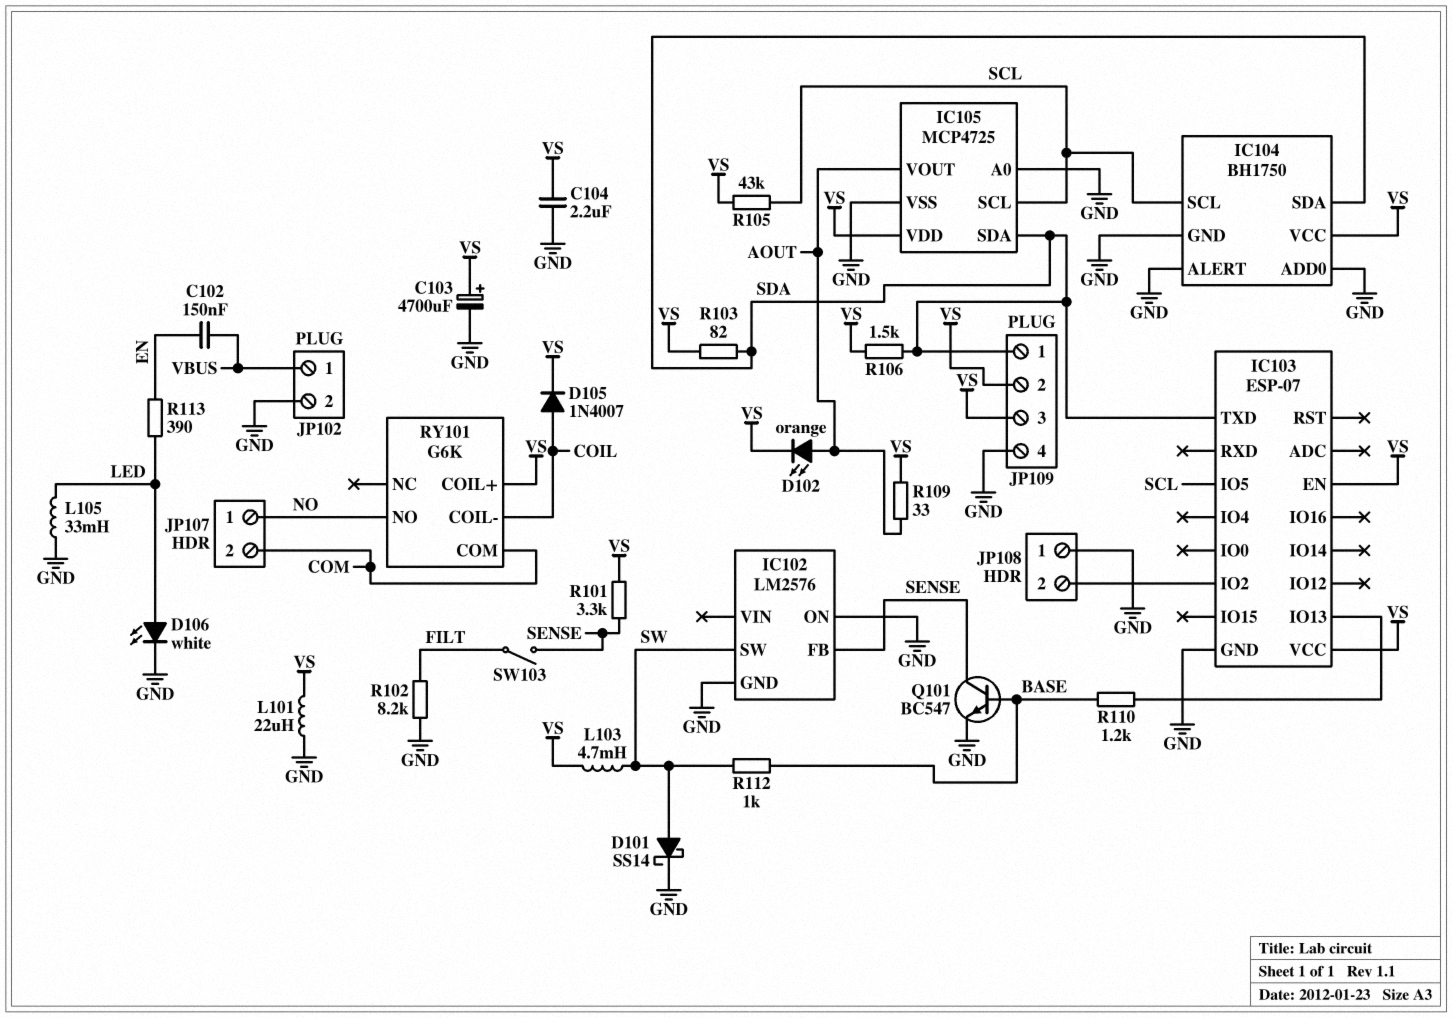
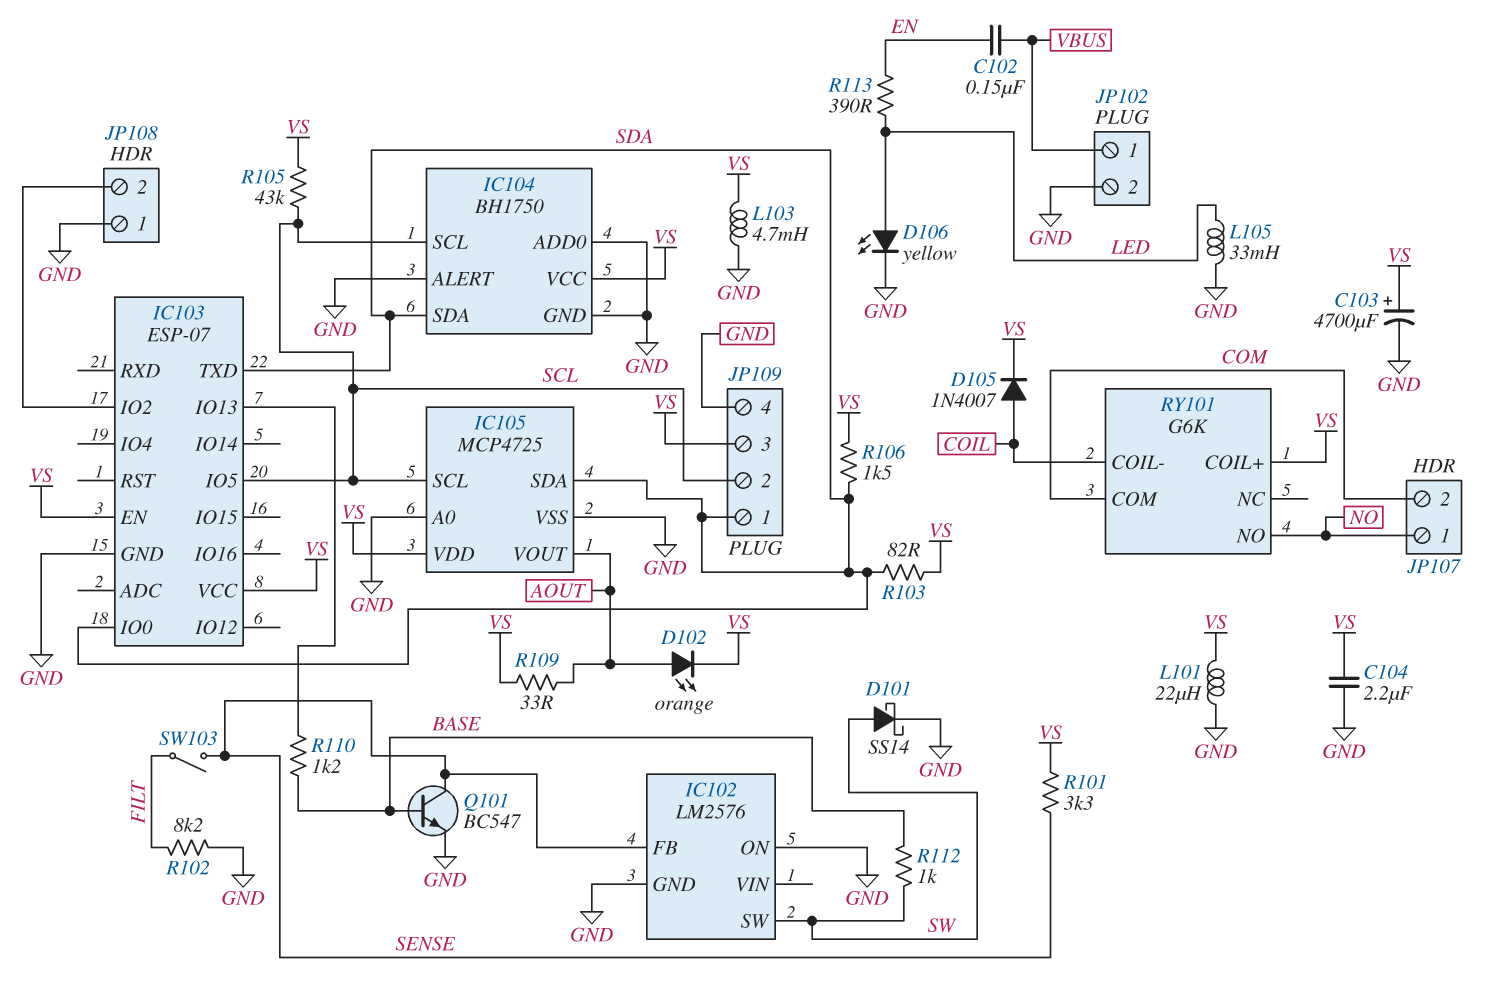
D106: LED white (A LED, K GND) -> LED yellow (A LED, K GND)
IC103 pin IO0: none -> SDA
JP109 pin 2: VS -> SCL
L103: 4.7mH (SW, VS) -> 4.7mH (GND, VS)

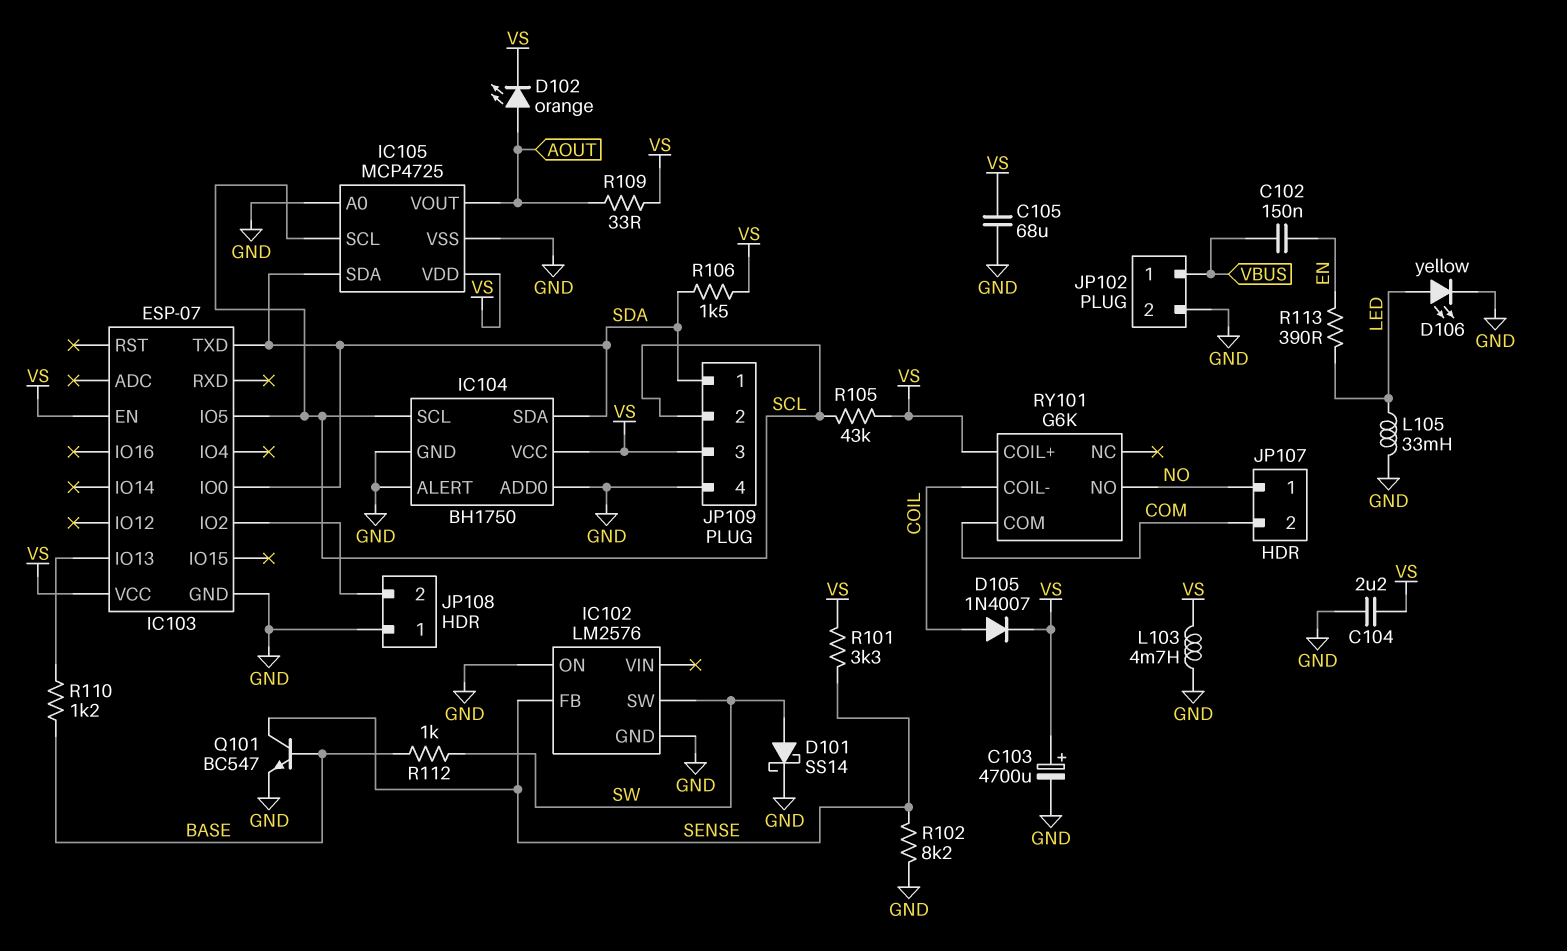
C105: none -> 68uF (GND, VS)
L101: 22uH (GND, VS) -> none
R102: 8.2k (FILT, GND) -> 8.2k (GND, SENSE)
R103: 82 (SDA, VS) -> none
SW103: switch (FILT, SENSE) -> none

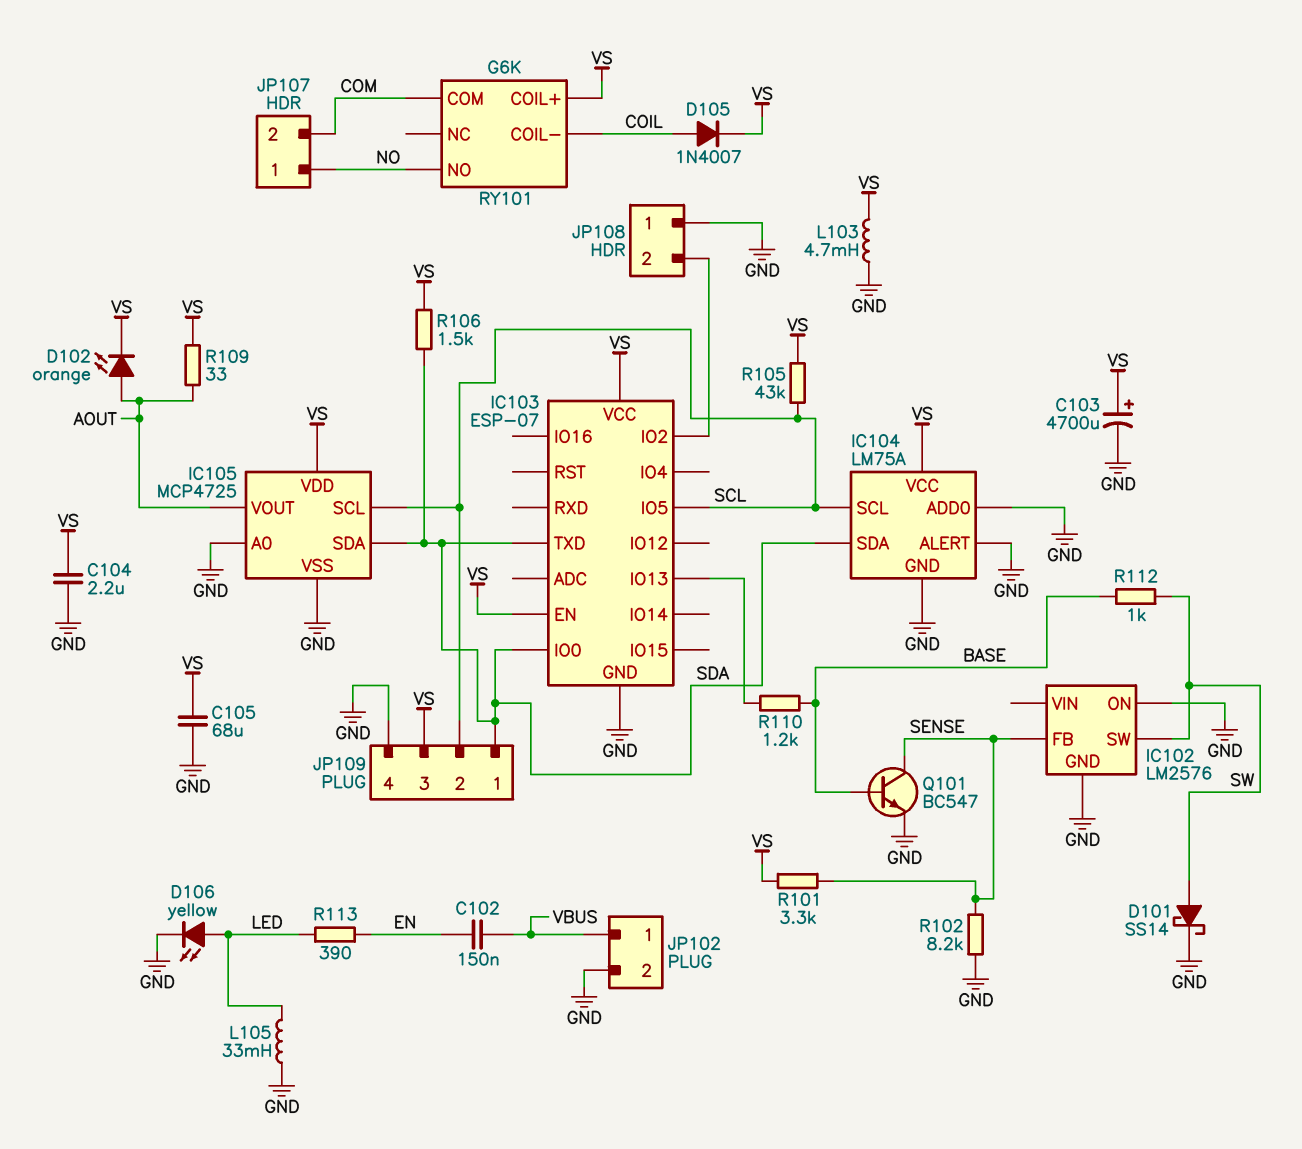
IC104: BH1750 -> LM75A

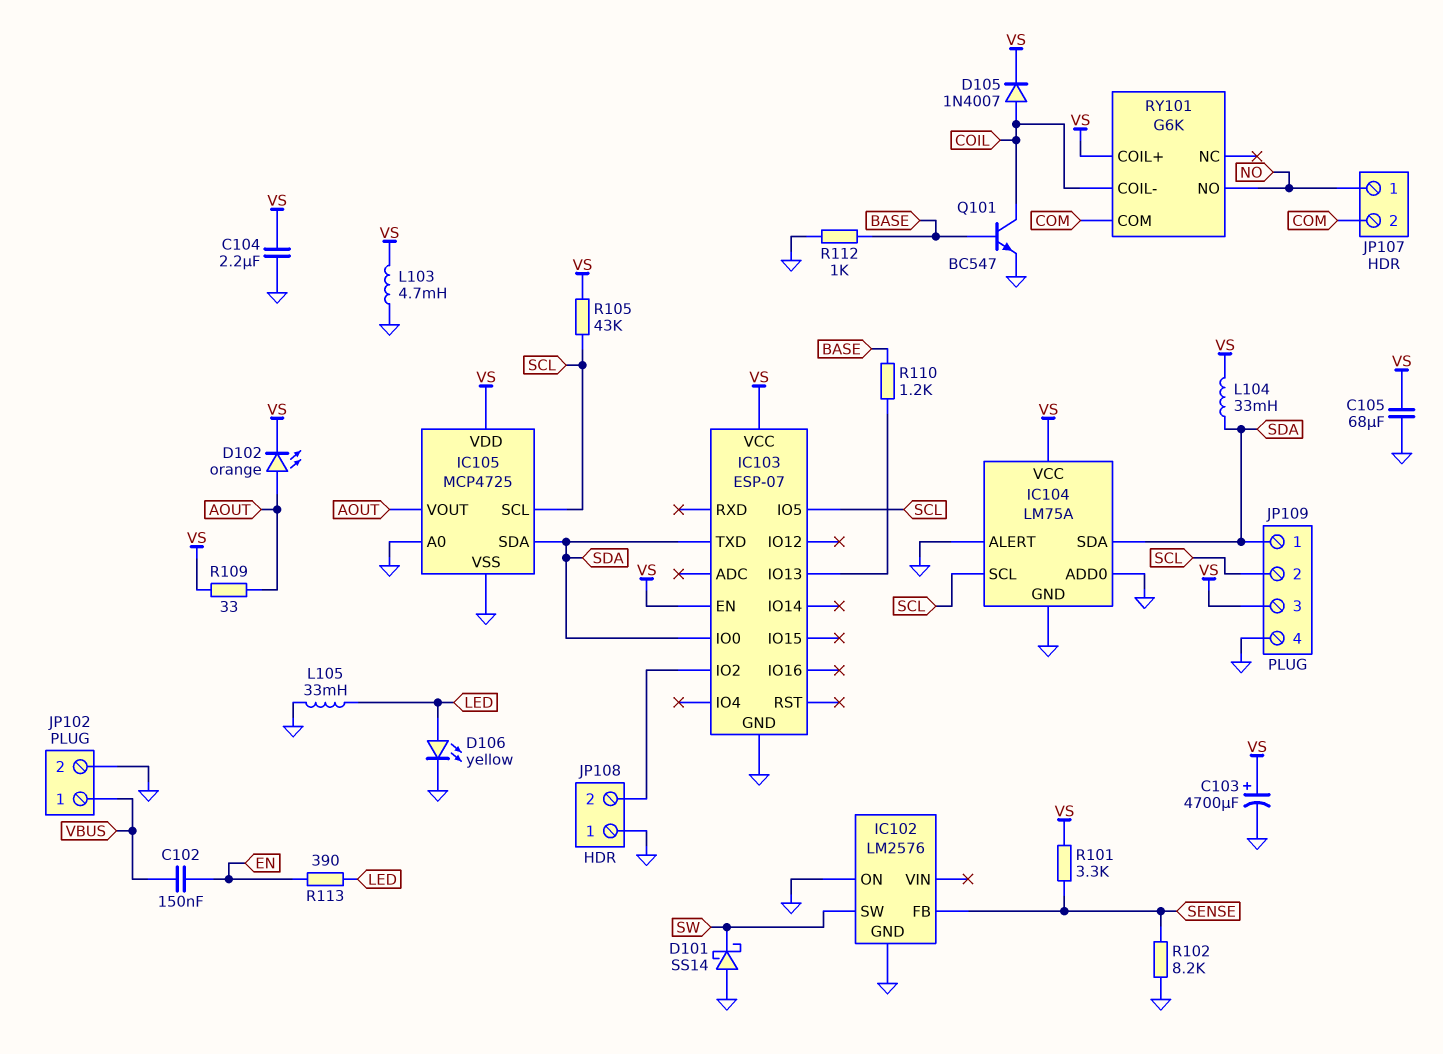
D101: schottky SS14 (A SW, K GND) -> schottky SS14 (A GND, K SW)
L104: none -> 33mH (SDA, VS)
Q101: NPN BC547 (B BASE, C SENSE, E GND) -> NPN BC547 (B BASE, C COIL, E GND)
R106: 1.5k (SDA, VS) -> none
R112: 1k (BASE, SW) -> 1k (BASE, GND)

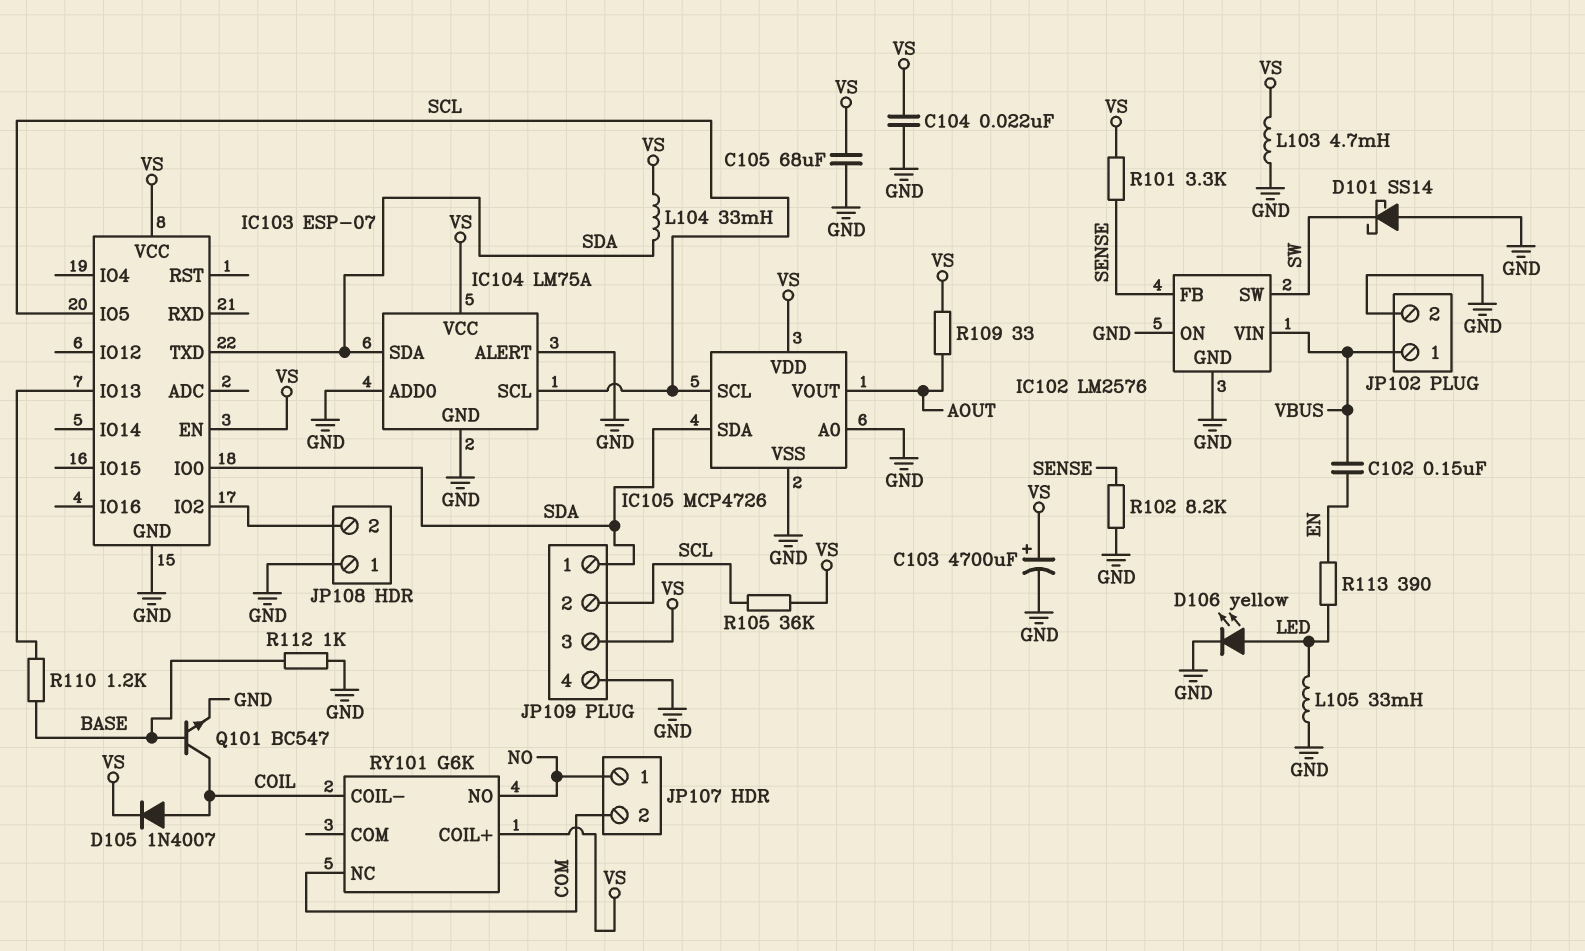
C104: 2.2uF (GND, VS) -> 22nF (GND, VS)
D102: LED orange (A AOUT, K VS) -> none
IC102 pin VIN: none -> VBUS
IC105: MCP4725 -> MCP4726
R105: 43k (SCL, VS) -> 36k (SCL, VS)
RY101 pin COM: COM -> none
RY101 pin NC: none -> COM

